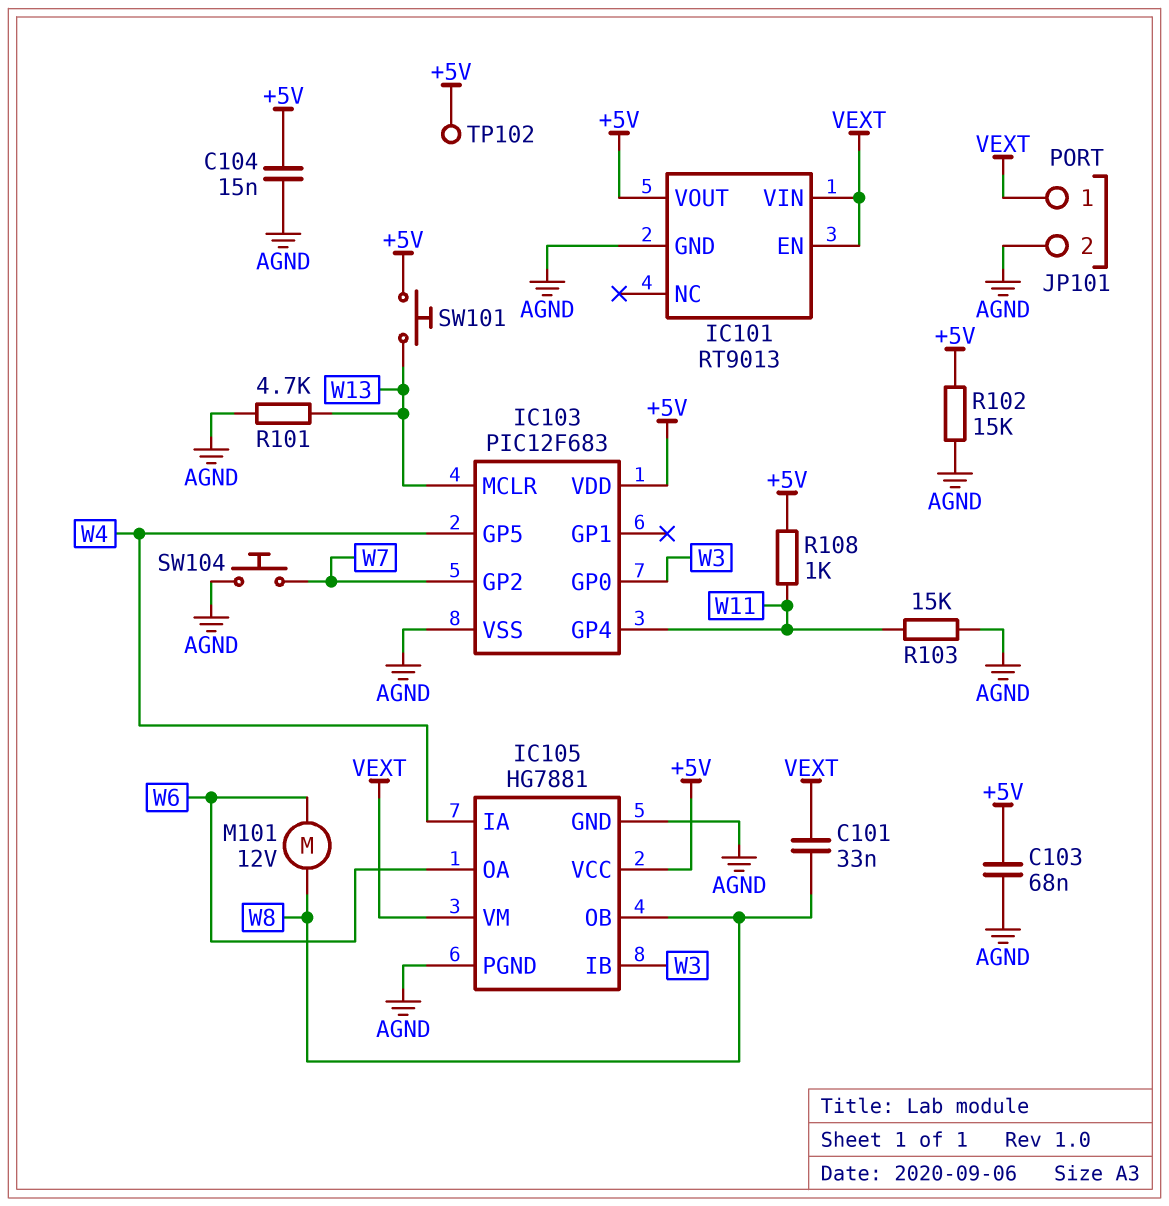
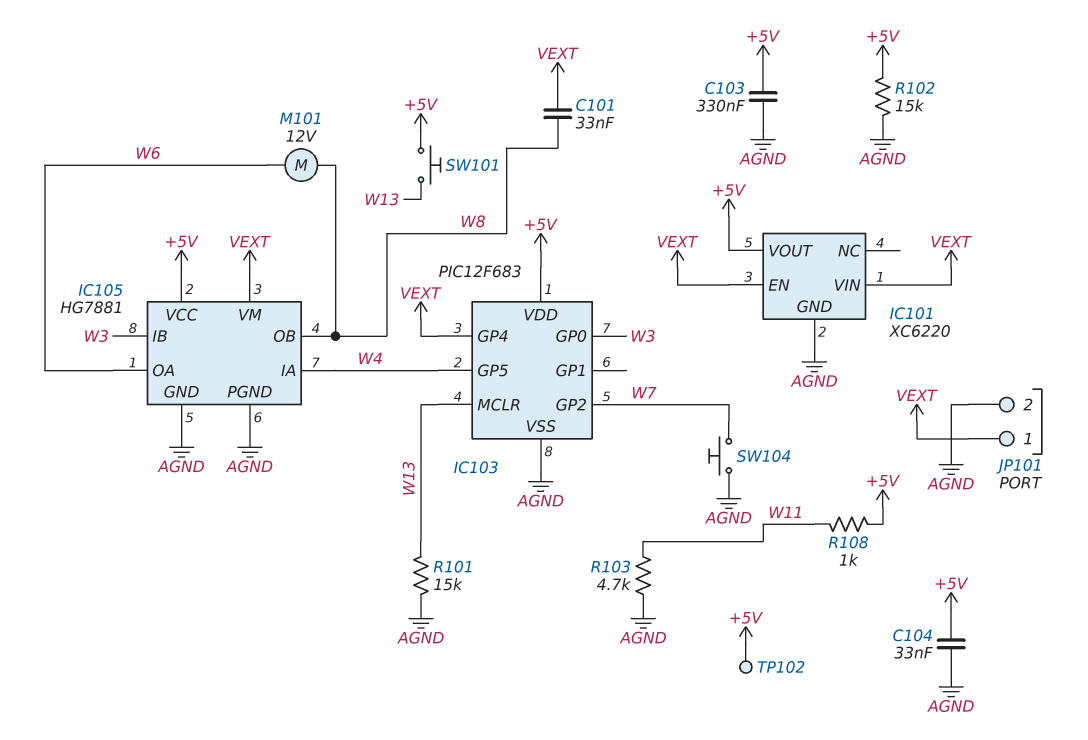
C103: 68nF (+5V, AGND) -> 330nF (+5V, AGND)
C104: 15nF (+5V, AGND) -> 33nF (+5V, AGND)
IC101: RT9013 -> XC6220
IC103 pin GP4: W11 -> VEXT
R101: 4.7k (AGND, W13) -> 15k (AGND, W13)
R103: 15k (AGND, W11) -> 4.7k (AGND, W11)

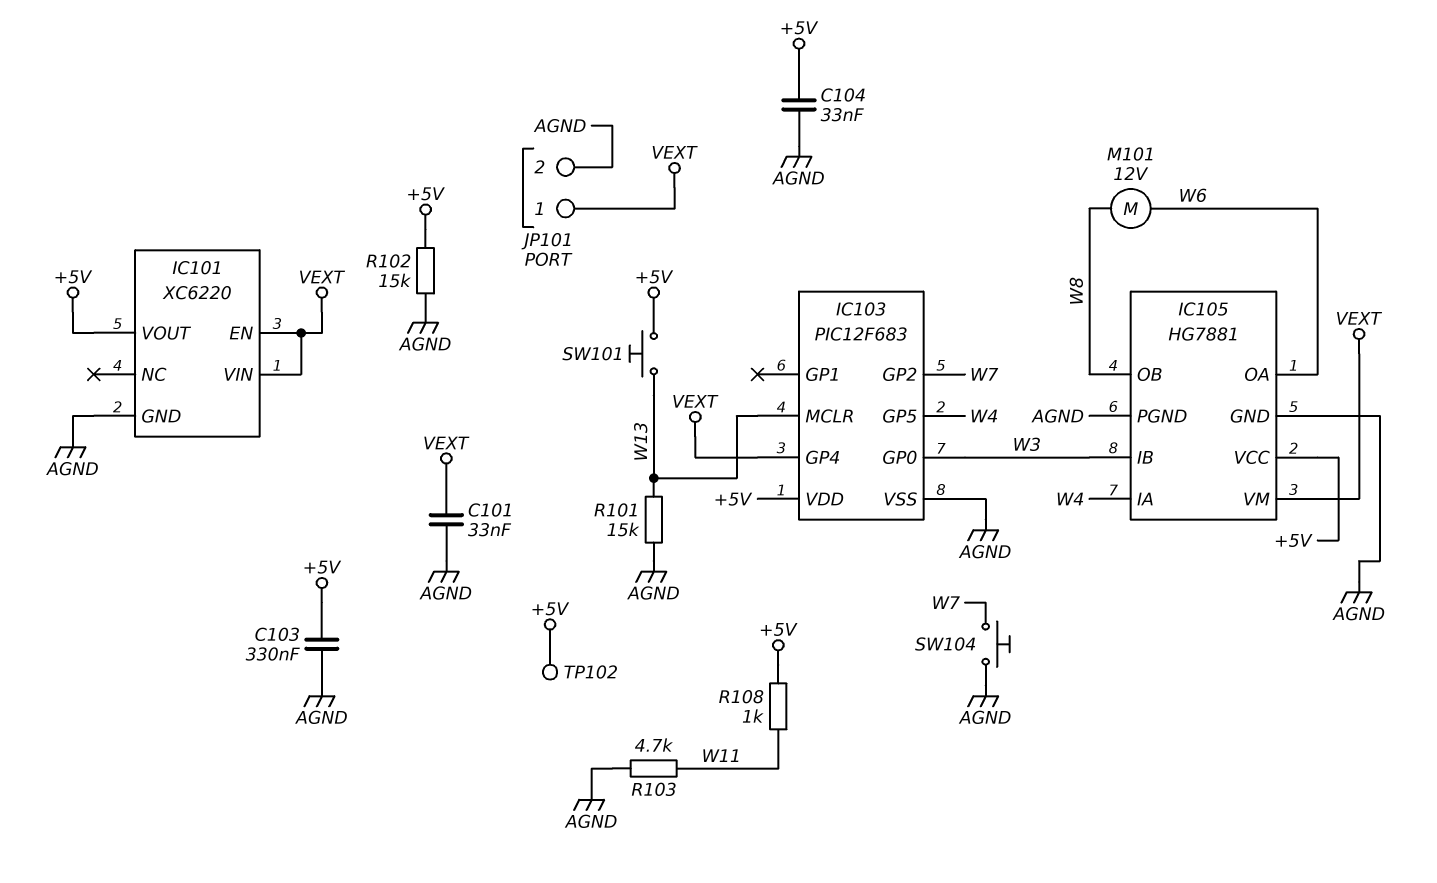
C101: 33nF (VEXT, W8) -> 33nF (AGND, VEXT)

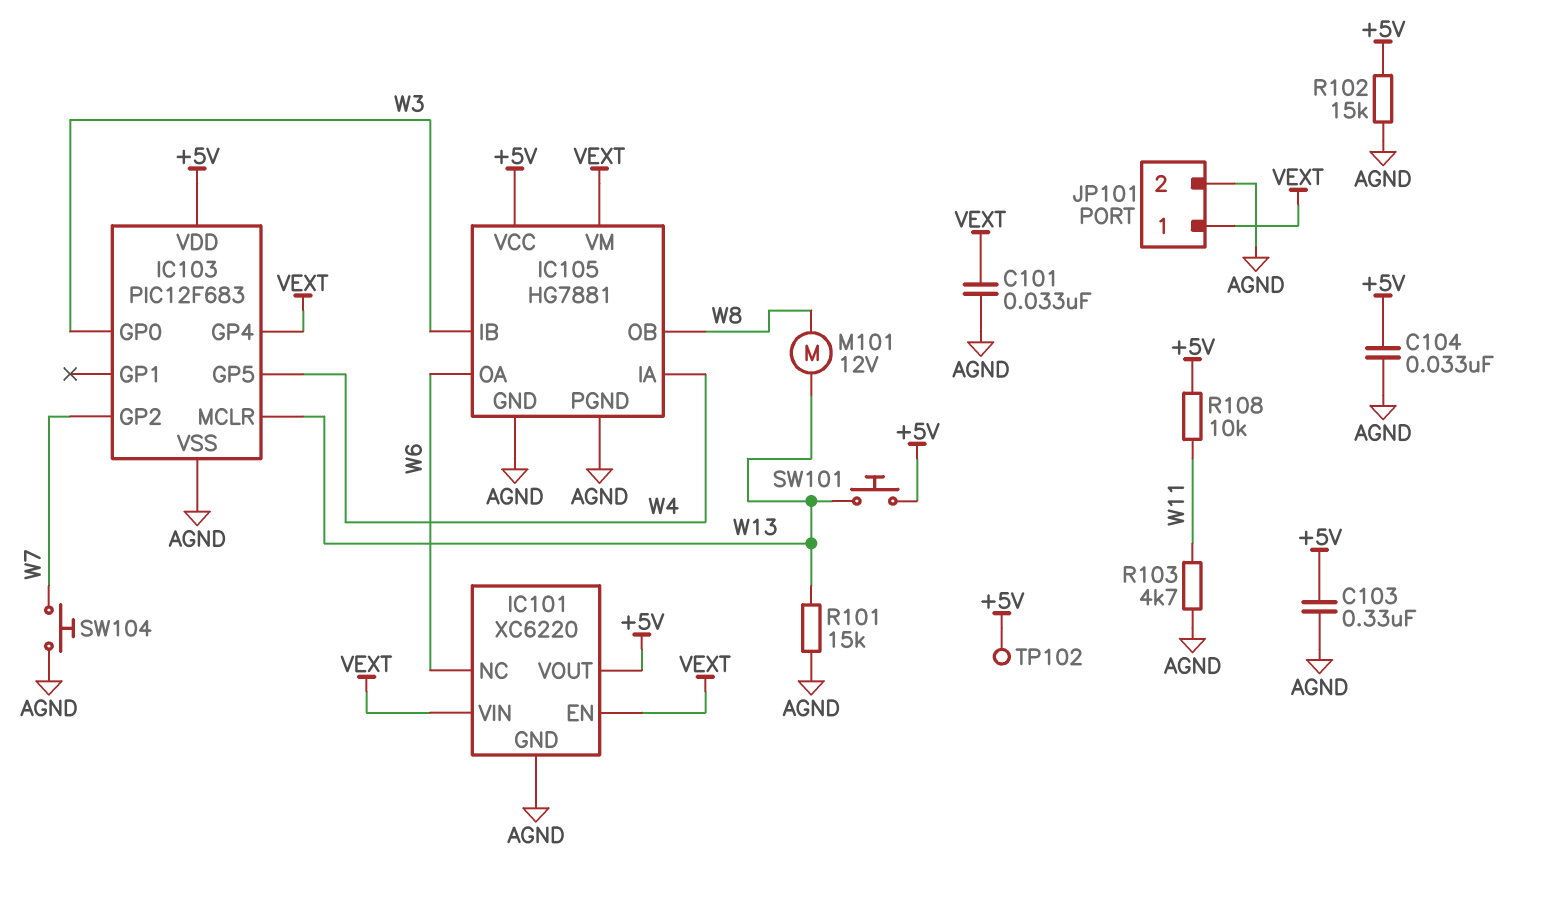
IC101 pin NC: none -> W6
M101: motor 12V (W6, W8) -> motor 12V (W8, W13)
R108: 1k (+5V, W11) -> 10k (+5V, W11)

